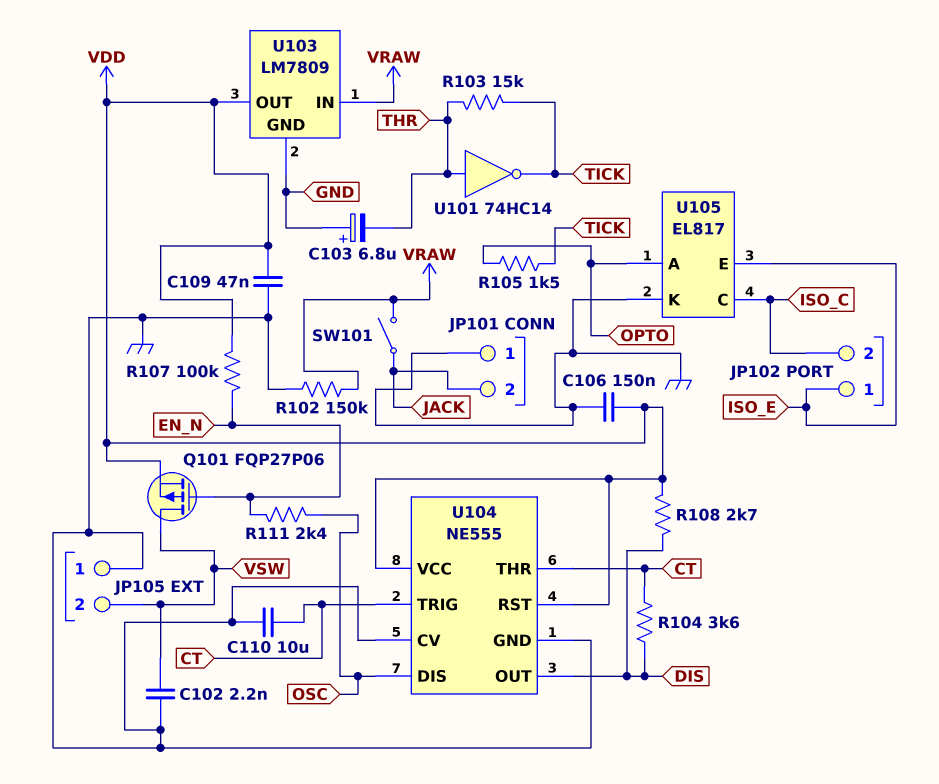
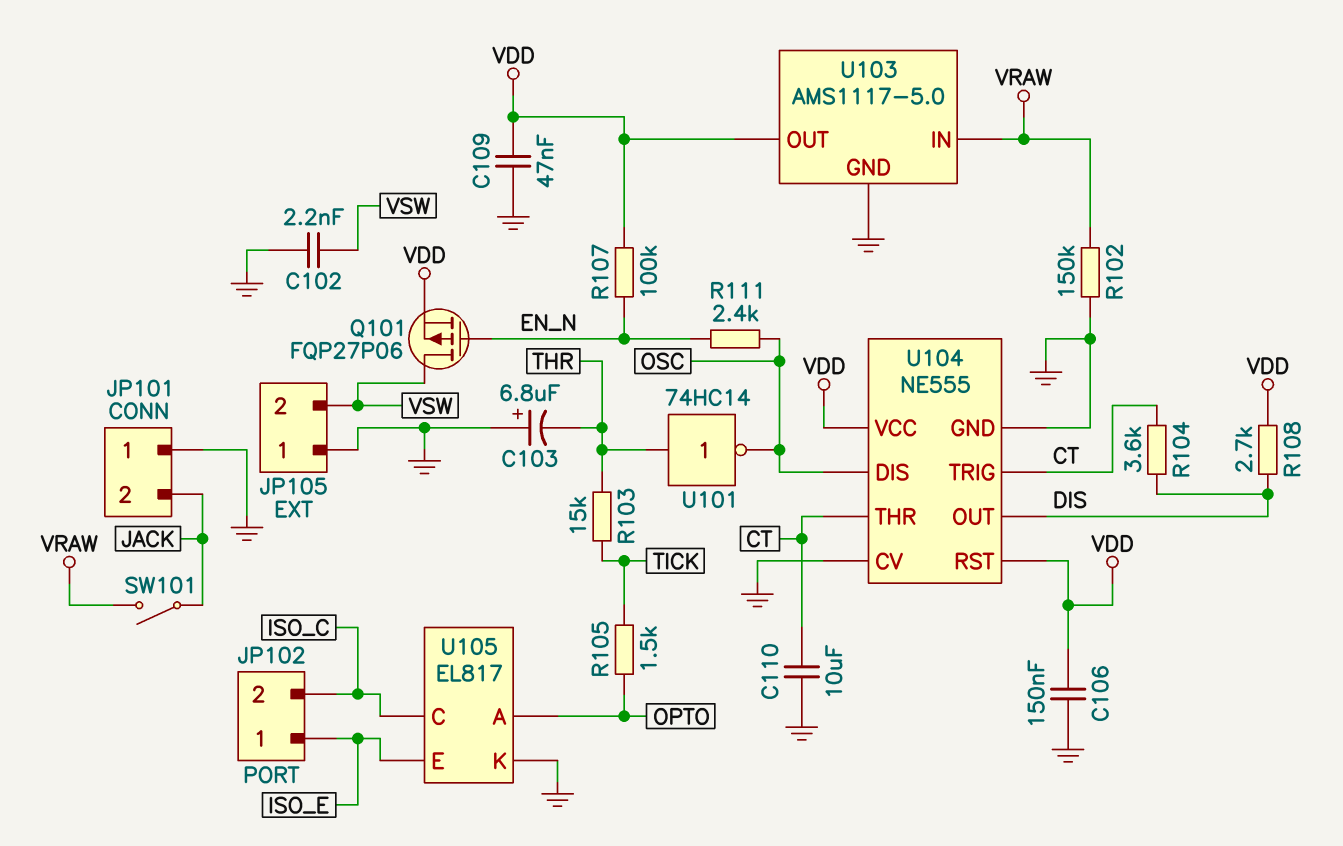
U101: NOT 74HC14 (in THR, out TICK) -> NOT 74HC14 (in THR, out OSC)
U103: LM7809 -> AMS1117-5.0

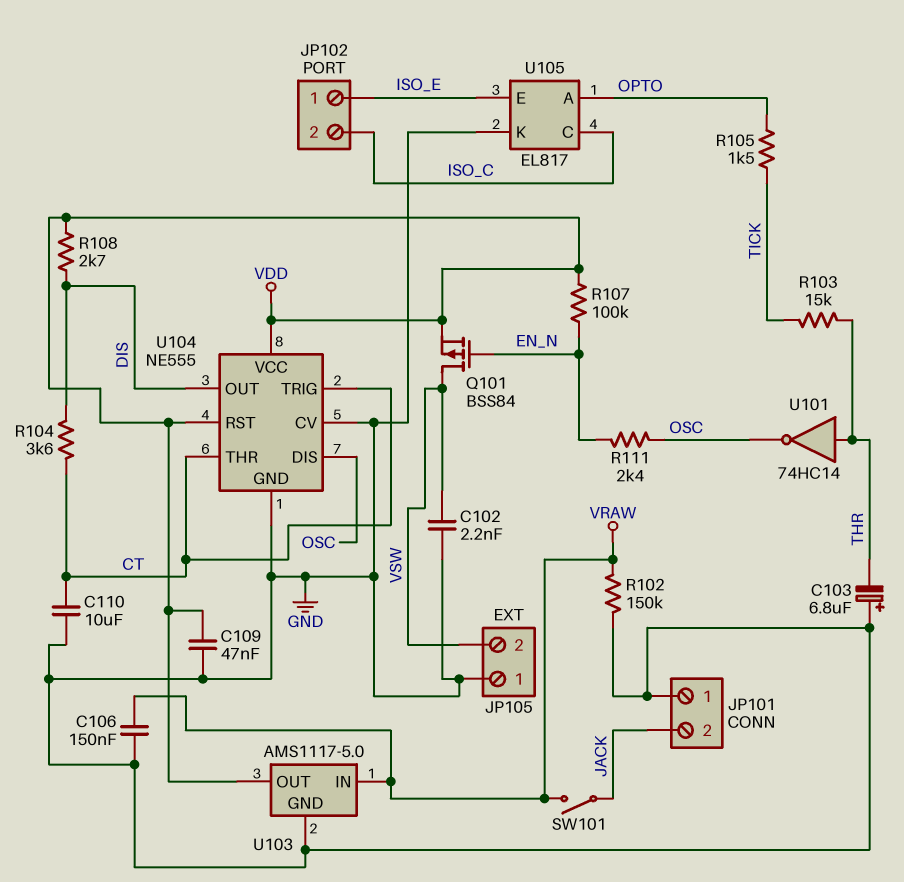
C106: 150nF (GND, VDD) -> 150nF (GND, VRAW)
Q101: PMOS FQP27P06 (G EN_N, D VSW, S VDD) -> PMOS BSS84 (G EN_N, D VSW, S VDD)

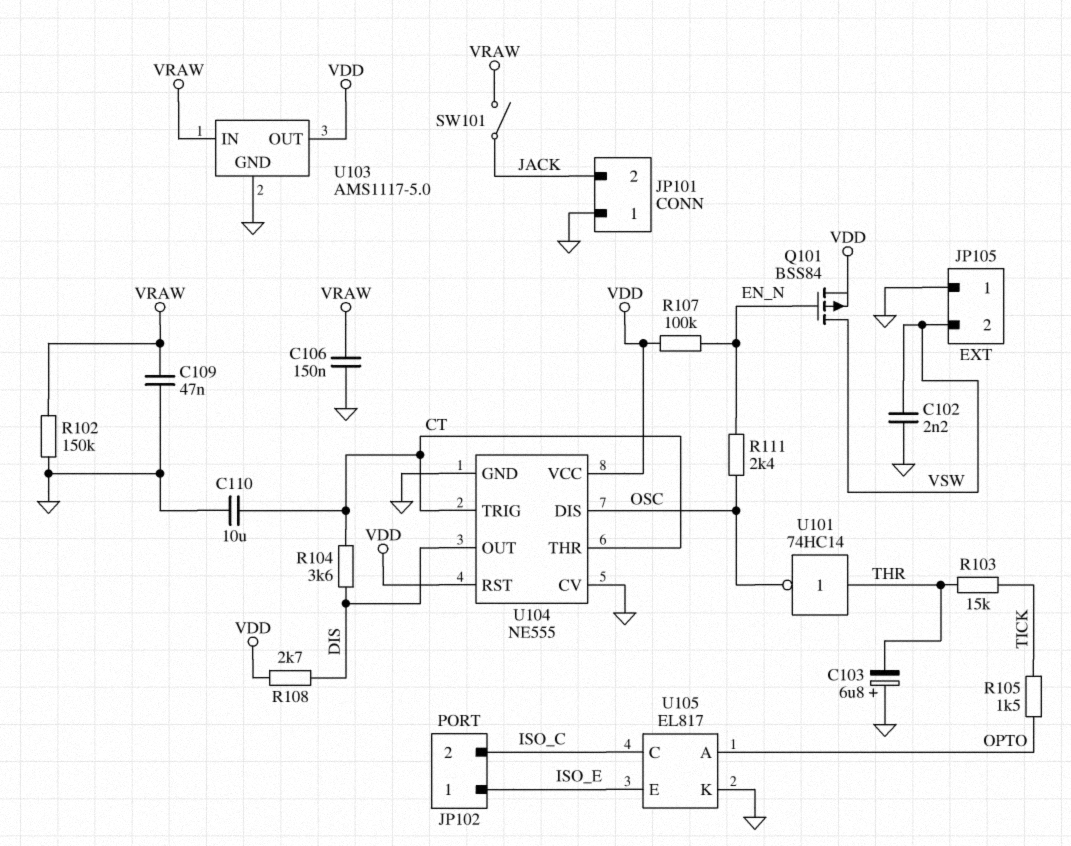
C109: 47nF (GND, VDD) -> 47nF (GND, VRAW)

